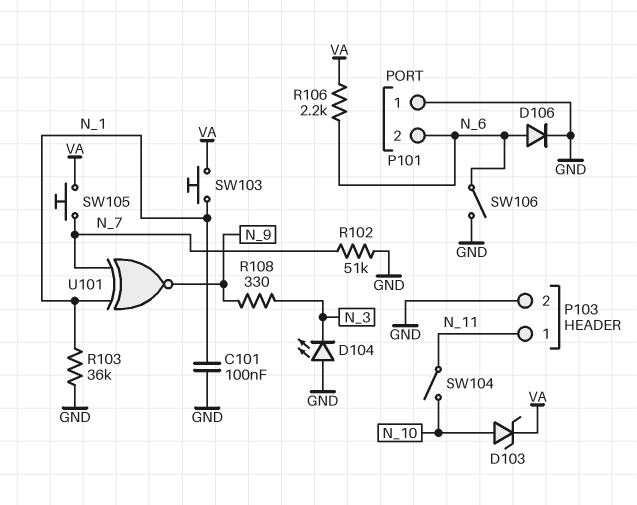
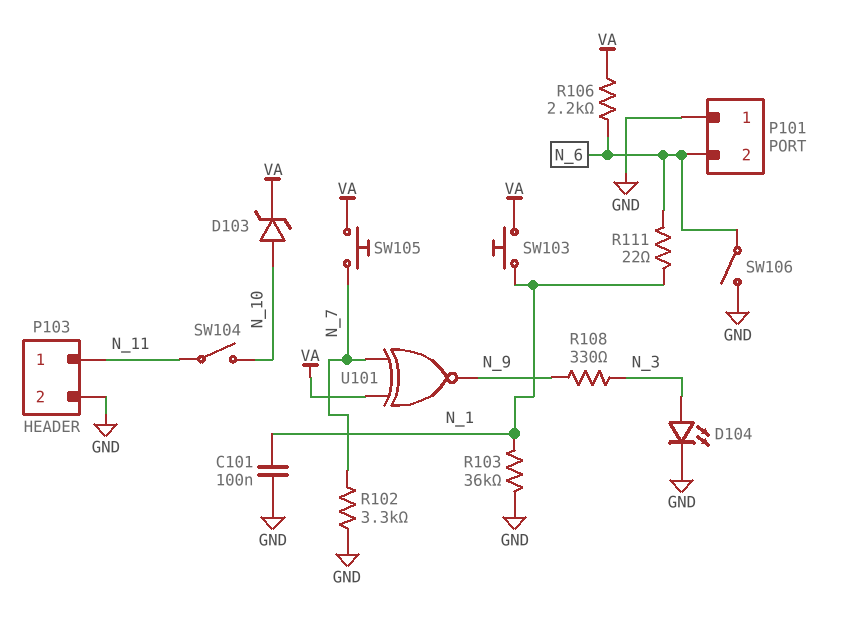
D104: LED (A GND, K N_3) -> LED (A N_3, K GND)
D106: diode (A N_6, K GND) -> none
R102: 51k (GND, N_7) -> 3.3k (GND, N_7)
R111: none -> 22 (N_1, N_6)
U101: XNOR (in N_1, in N_7, out N_9) -> XNOR (in N_7, in VA, out N_9)

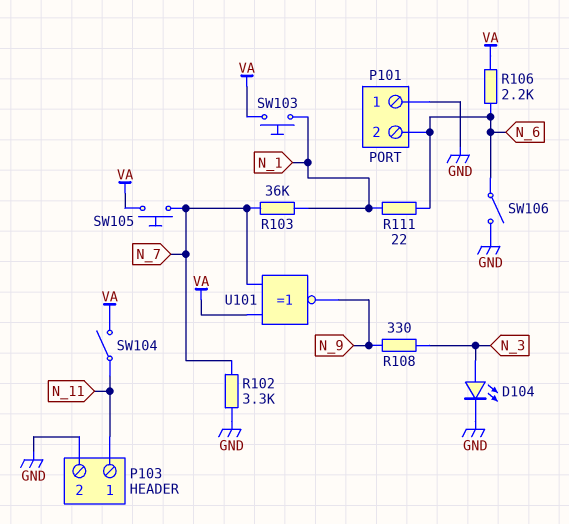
C101: 100nF (GND, N_1) -> none
D103: zener (A N_10, K VA) -> none
R103: 36k (GND, N_1) -> 36k (N_1, N_7)
SW104: switch (N_10, N_11) -> switch (N_11, VA)

